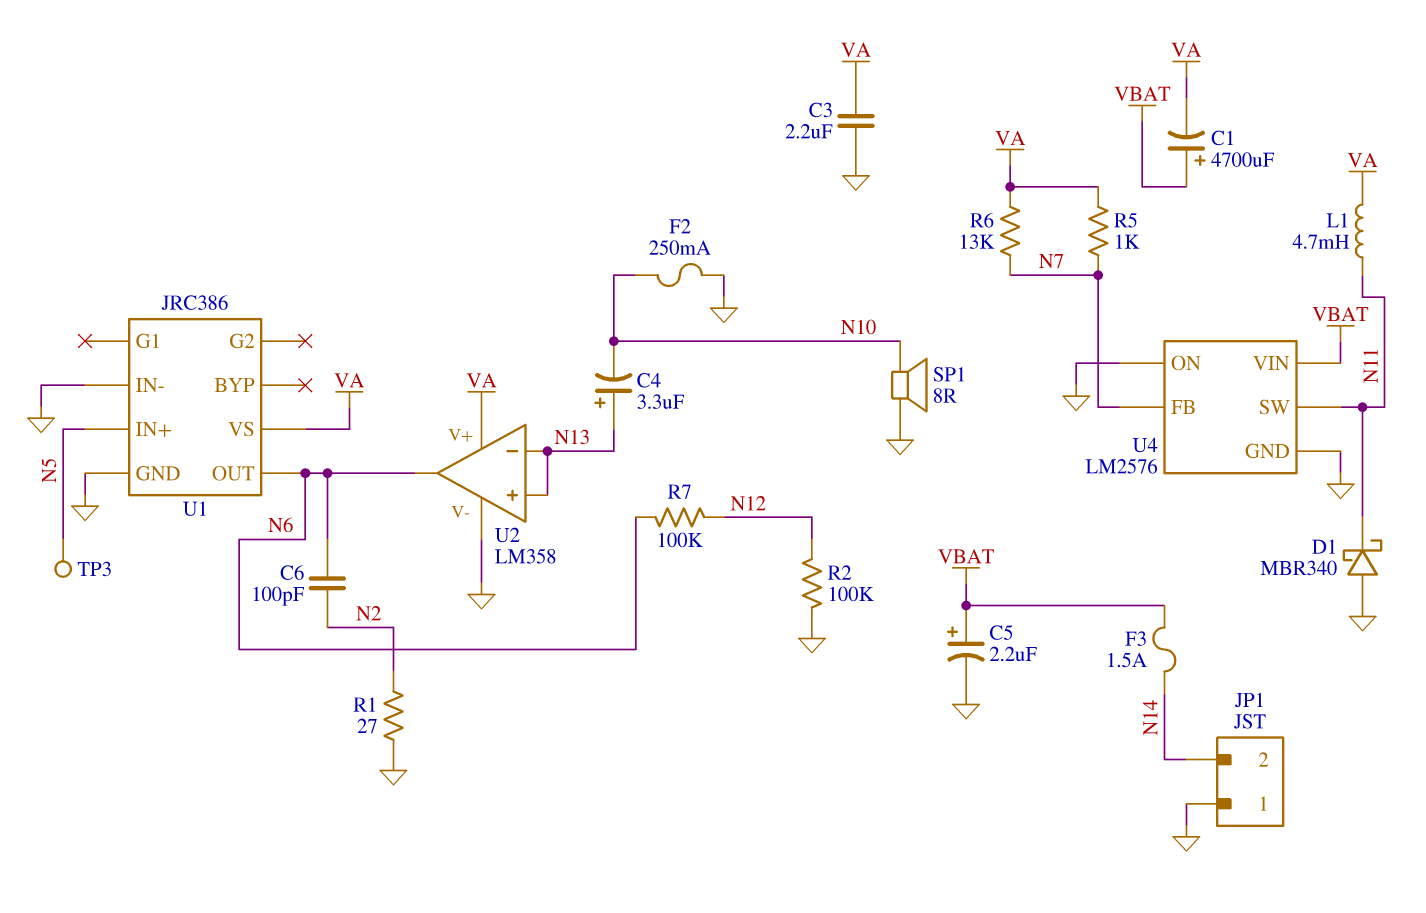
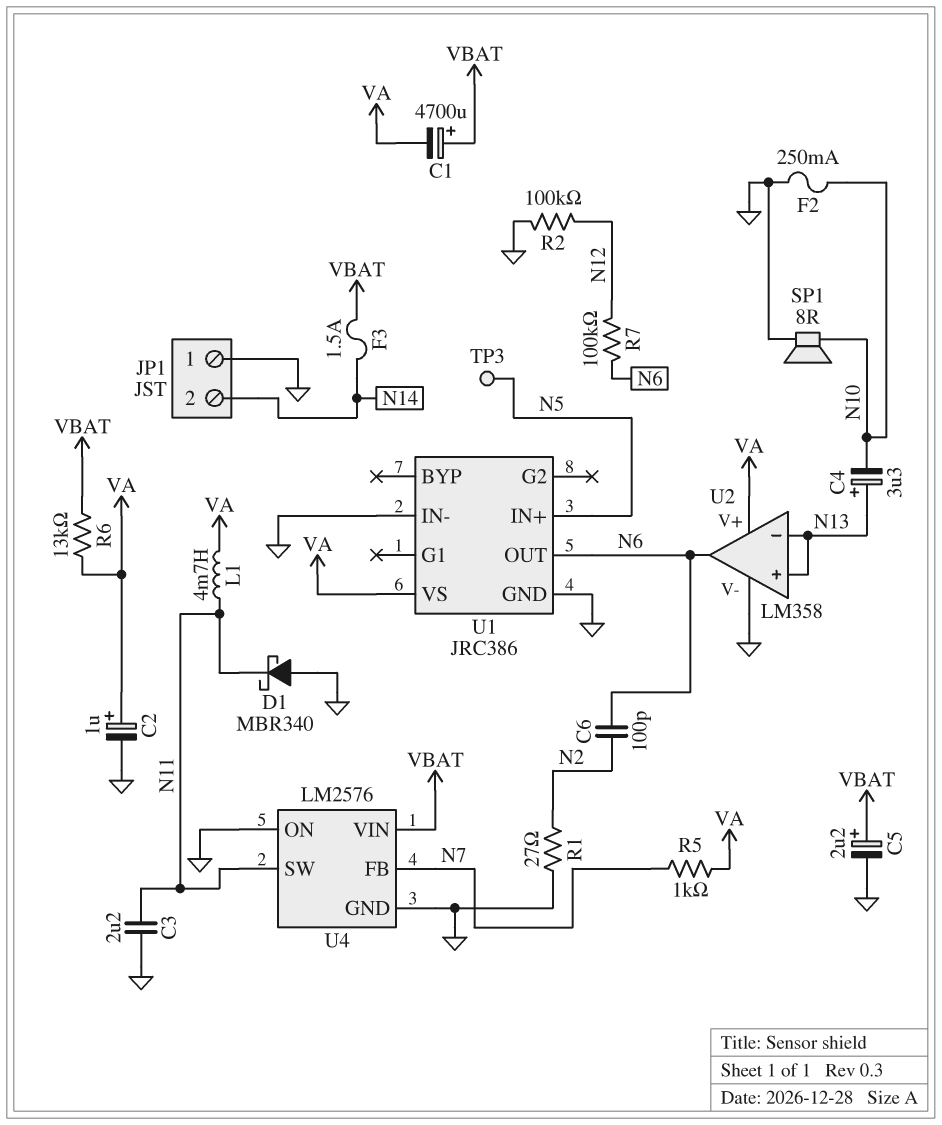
C2: none -> 1uF (plus VA, minus GND)
C3: 2.2uF (GND, VA) -> 2.2uF (GND, N11)
R6: 13k (N7, VA) -> 13k (VA, VBAT)

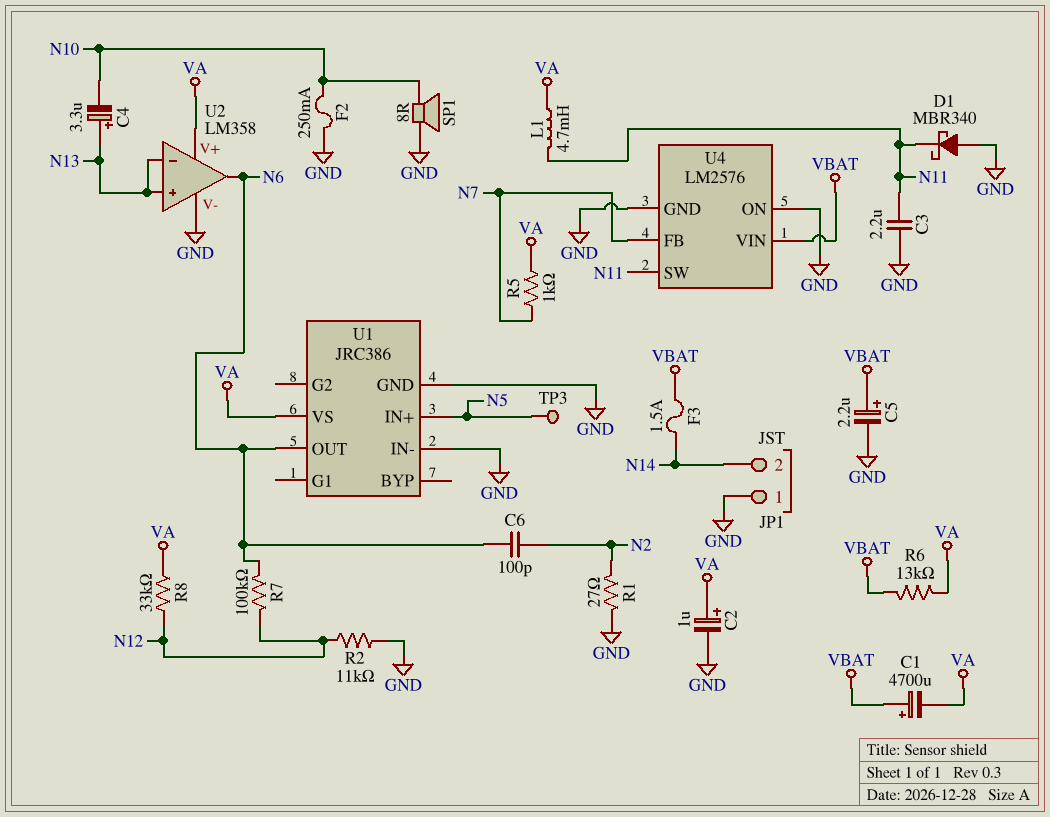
R2: 100k (GND, N12) -> 11k (GND, N12)
R8: none -> 33k (N12, VA)

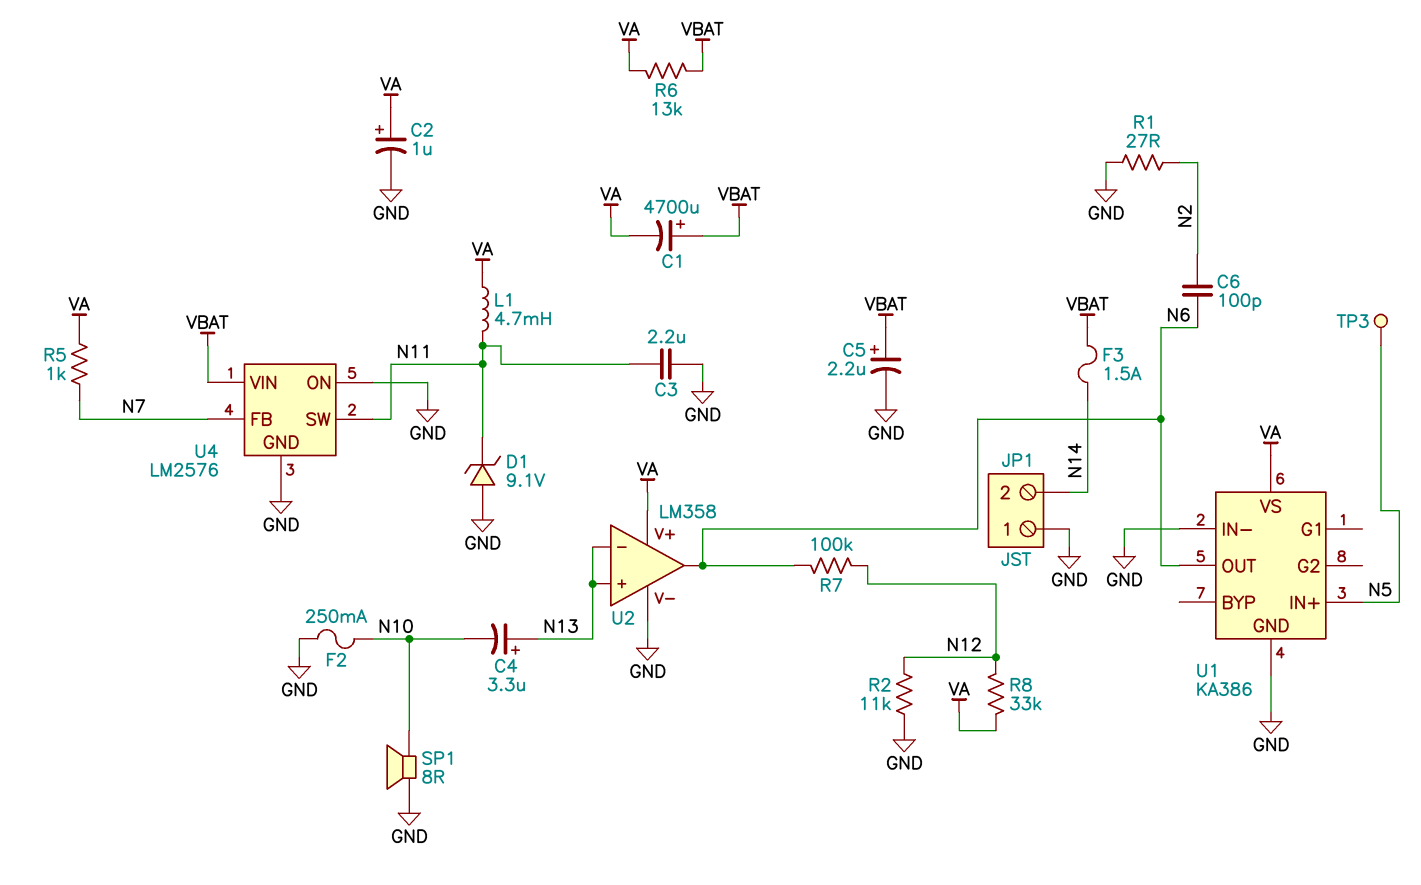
D1: schottky MBR340 (A GND, K N11) -> zener 9.1V (A GND, K N11)
U1: JRC386 -> KA386

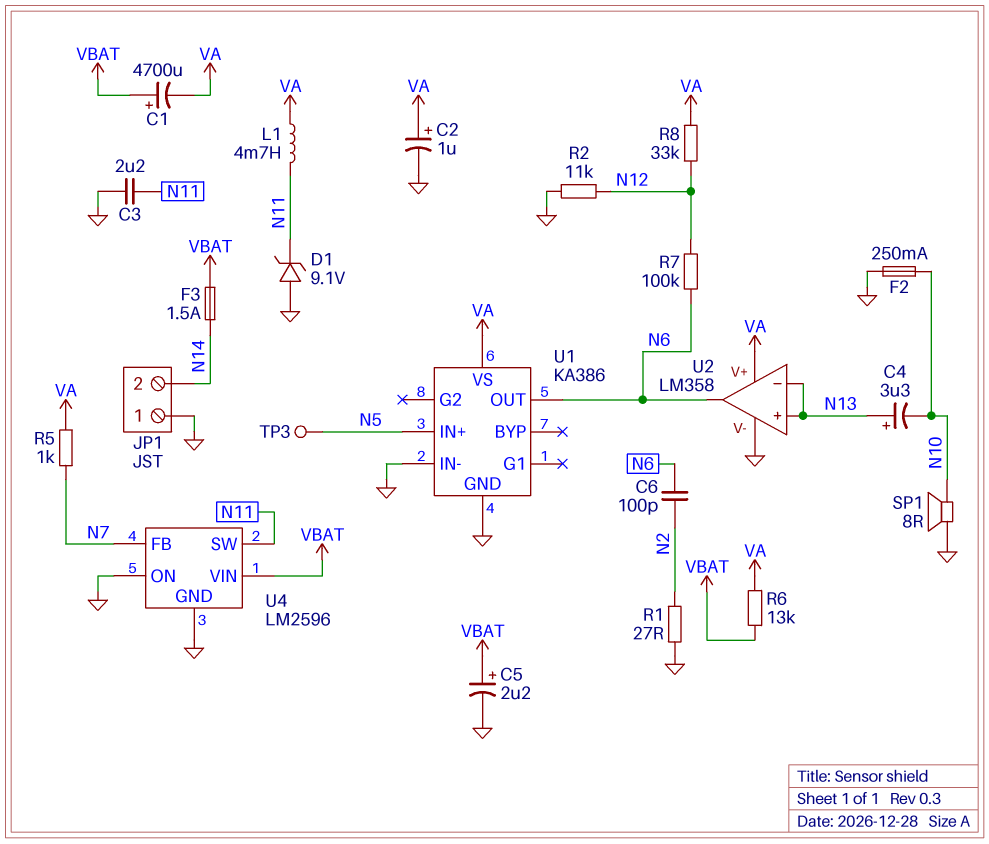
U4: LM2576 -> LM2596

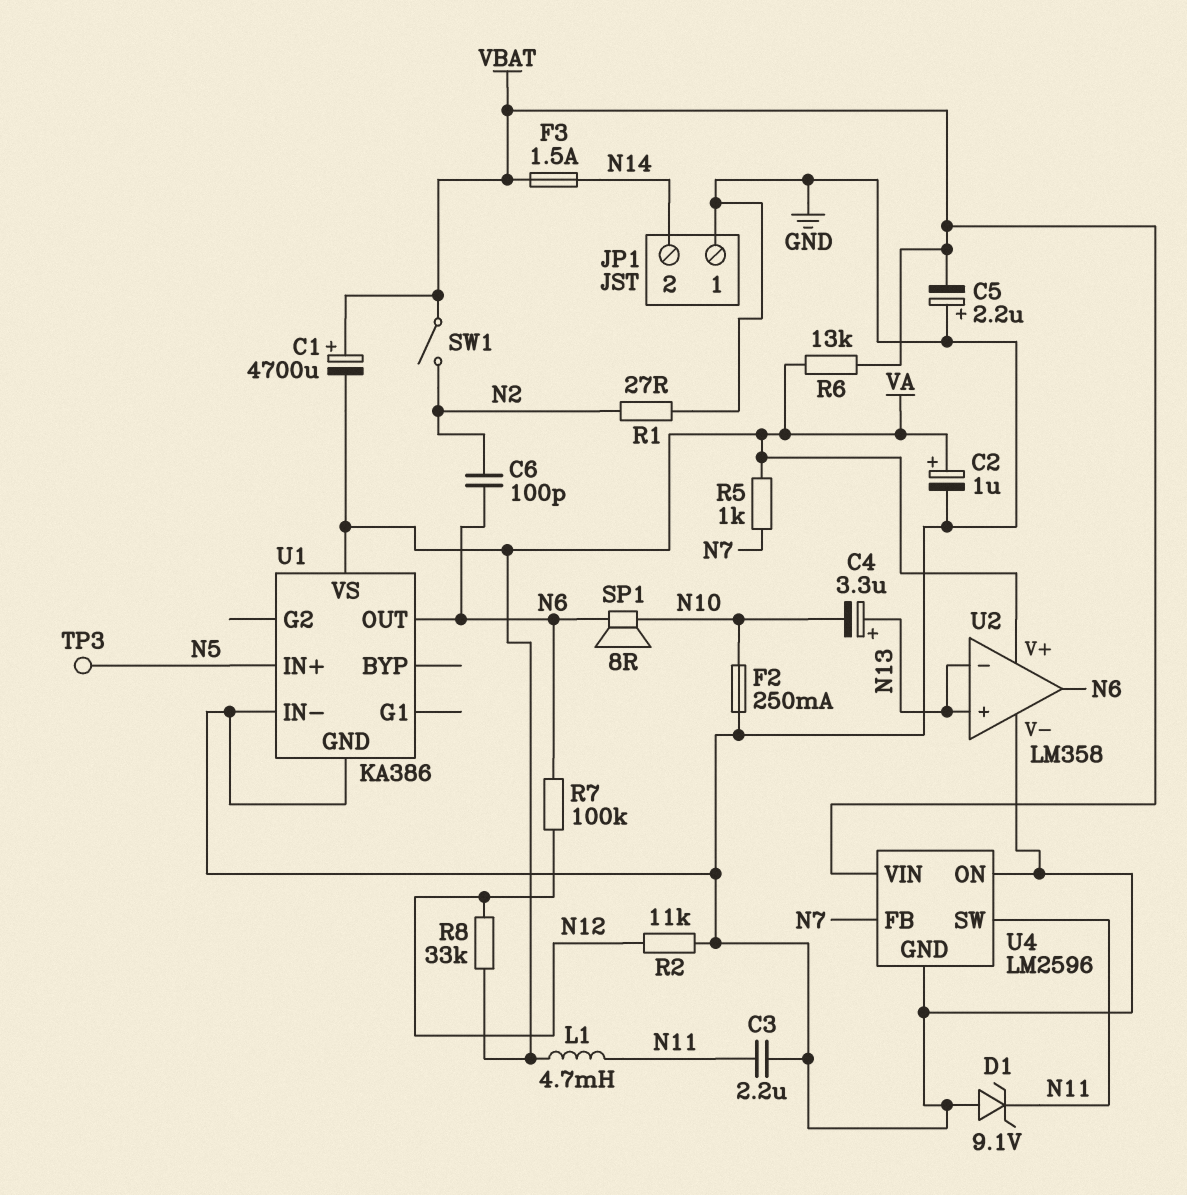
C5: 2.2uF (plus VBAT, minus GND) -> 2.2uF (plus GND, minus VBAT)
SP1: speaker 8R (GND, N10) -> speaker 8R (N6, N10)
SW1: none -> switch (N2, VBAT)

